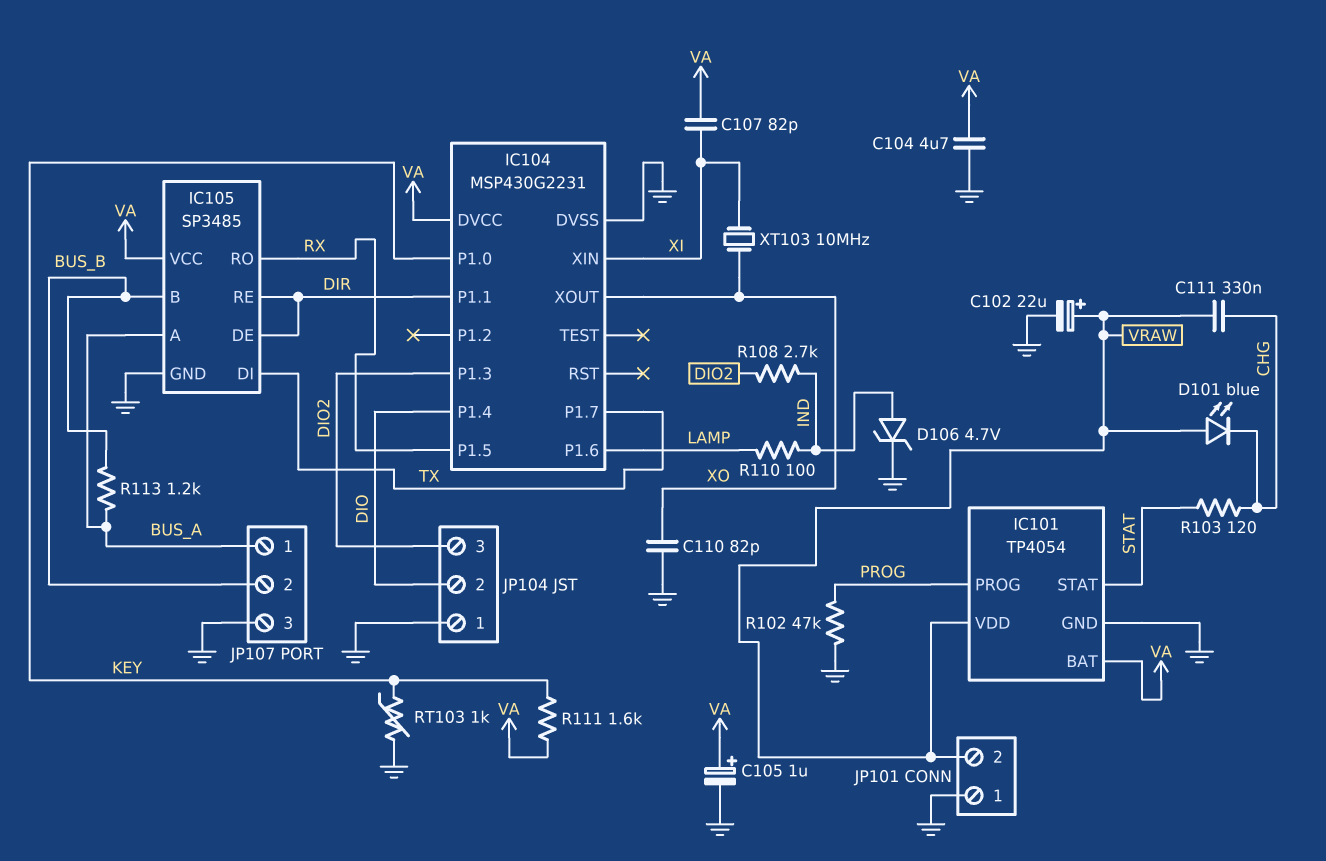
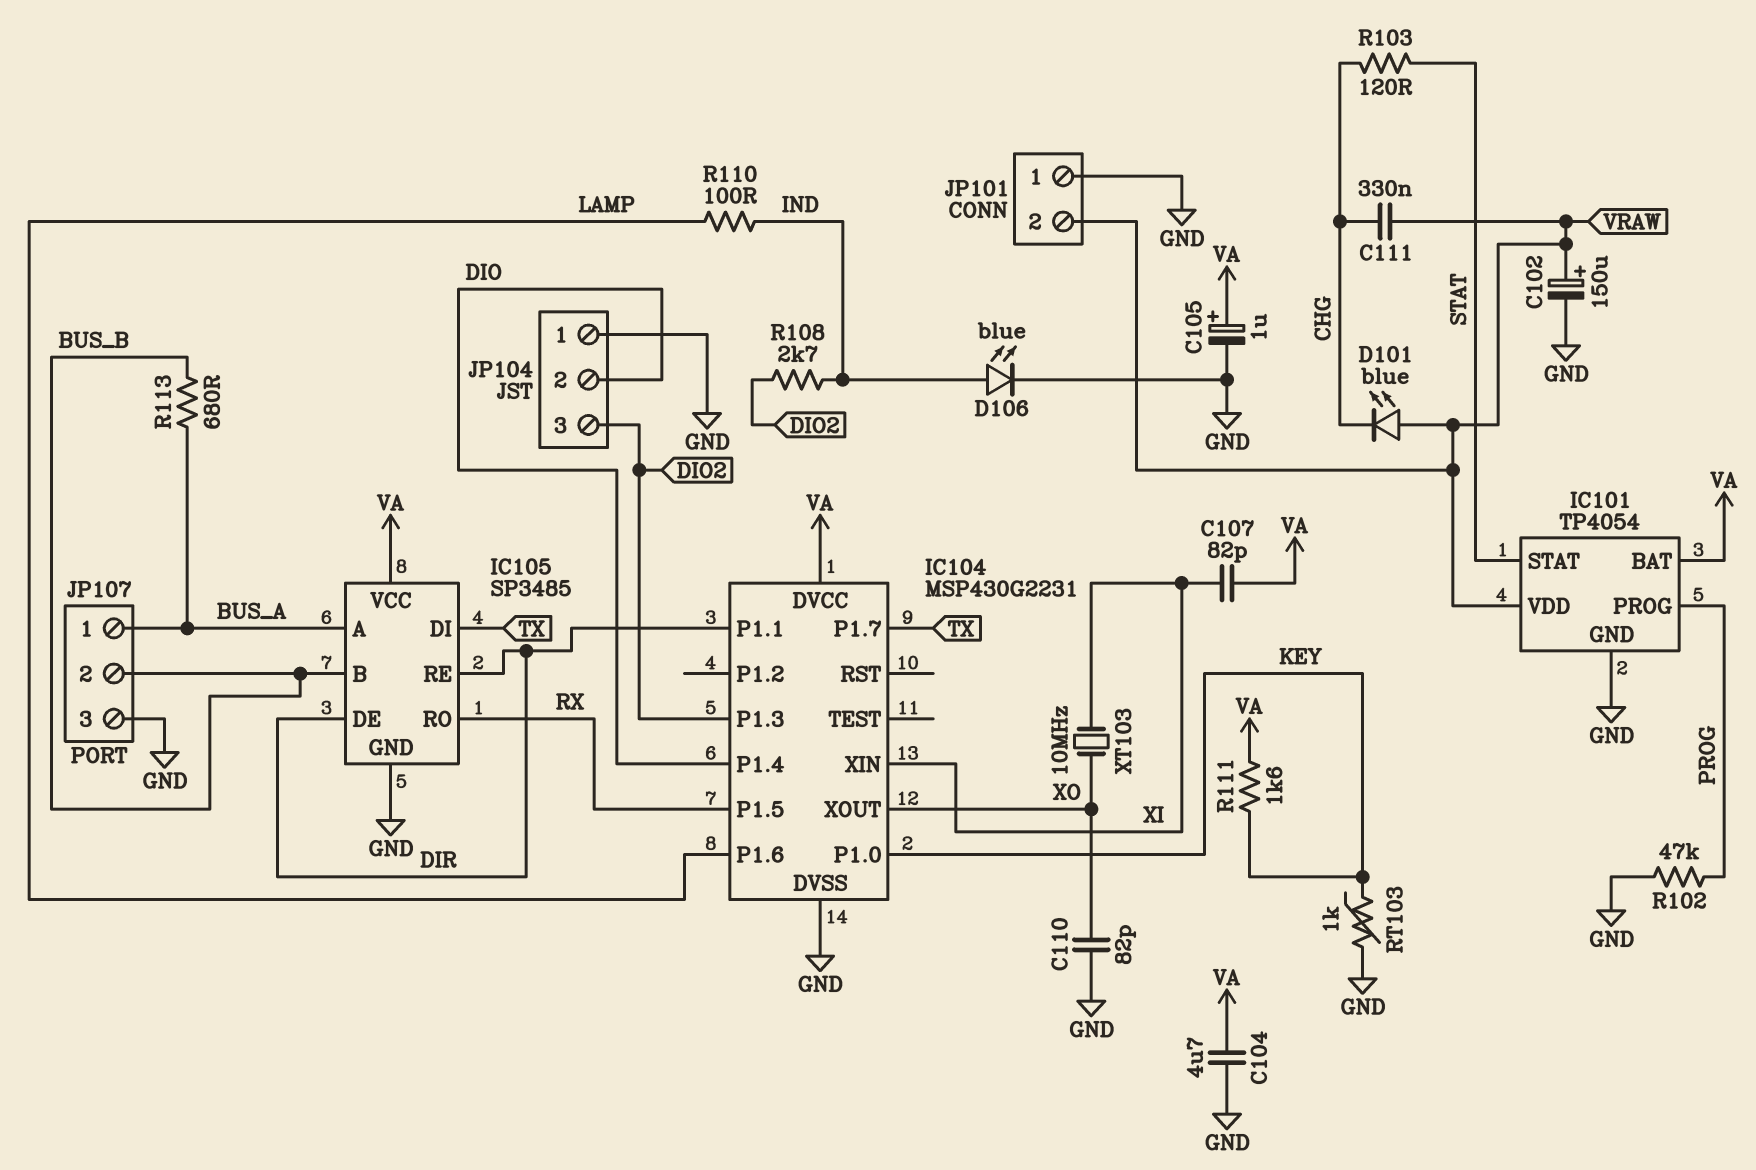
C102: 22uF (plus VRAW, minus GND) -> 150uF (plus VRAW, minus GND)
D106: zener 4.7V (A IND, K GND) -> LED blue (A IND, K GND)
R113: 1.2k (BUS_A, BUS_B) -> 680 (BUS_A, BUS_B)

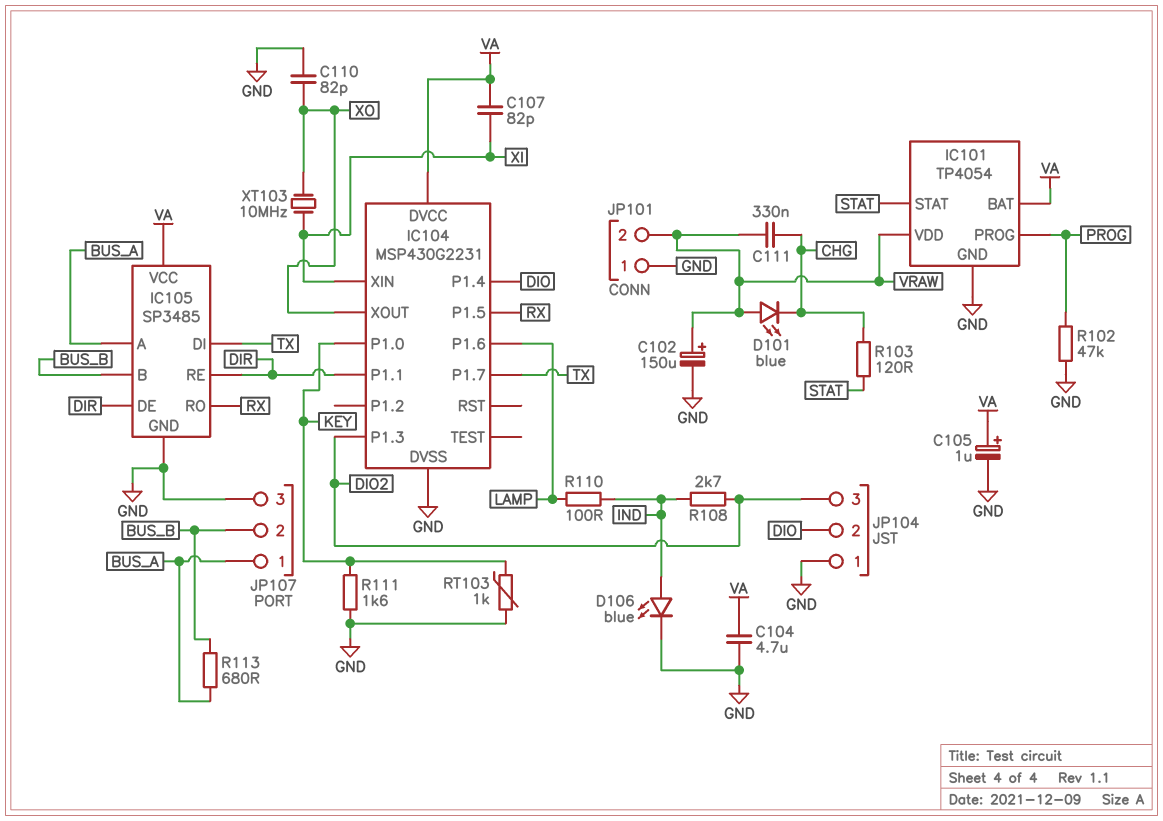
R111: 1.6k (KEY, VA) -> 1.6k (GND, KEY)

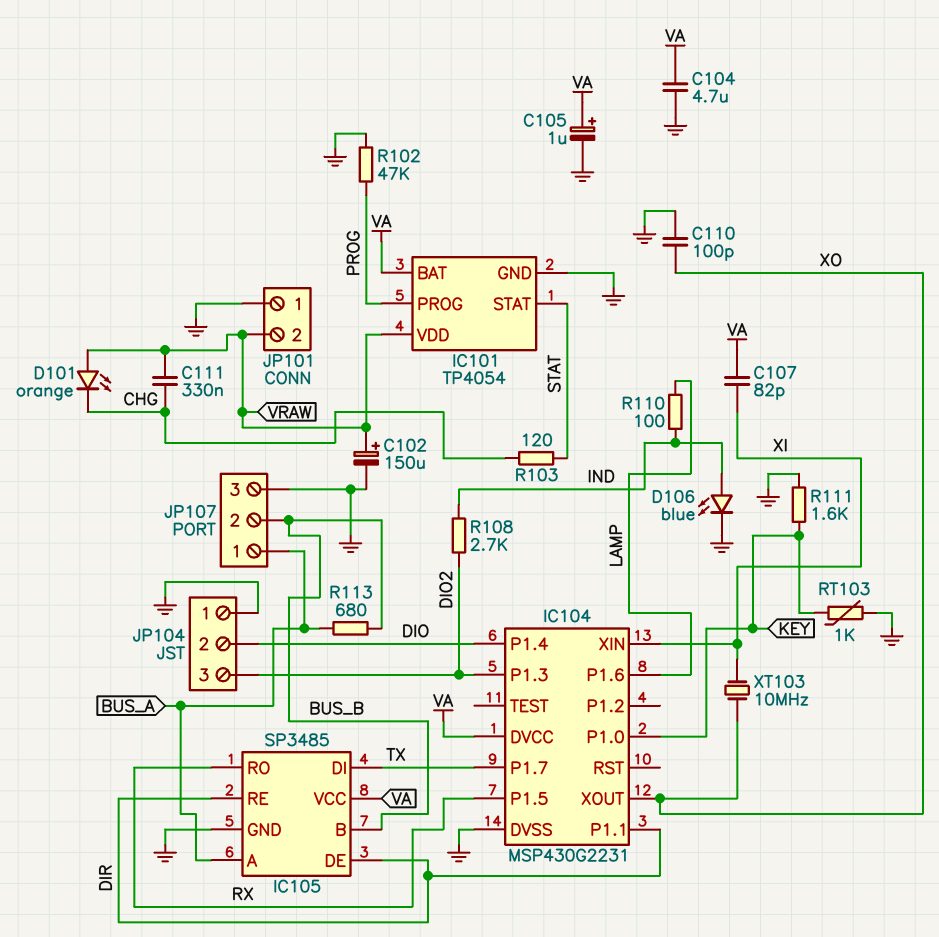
C110: 82pF (GND, XO) -> 100pF (GND, XO)
D101: LED blue (A VRAW, K CHG) -> LED orange (A VRAW, K CHG)

